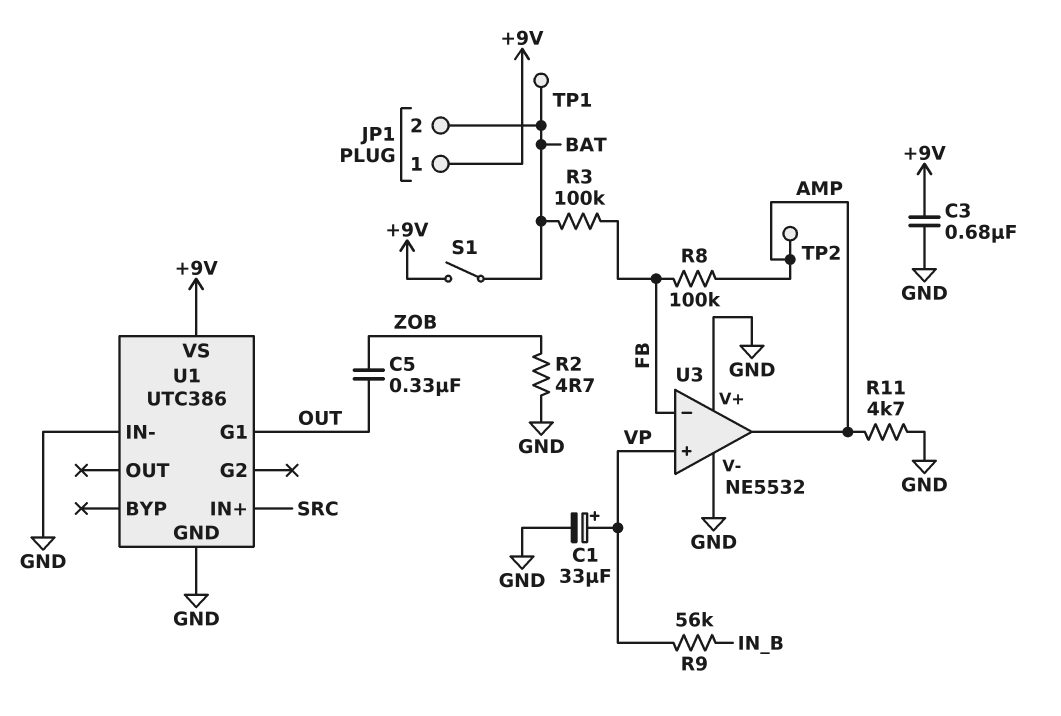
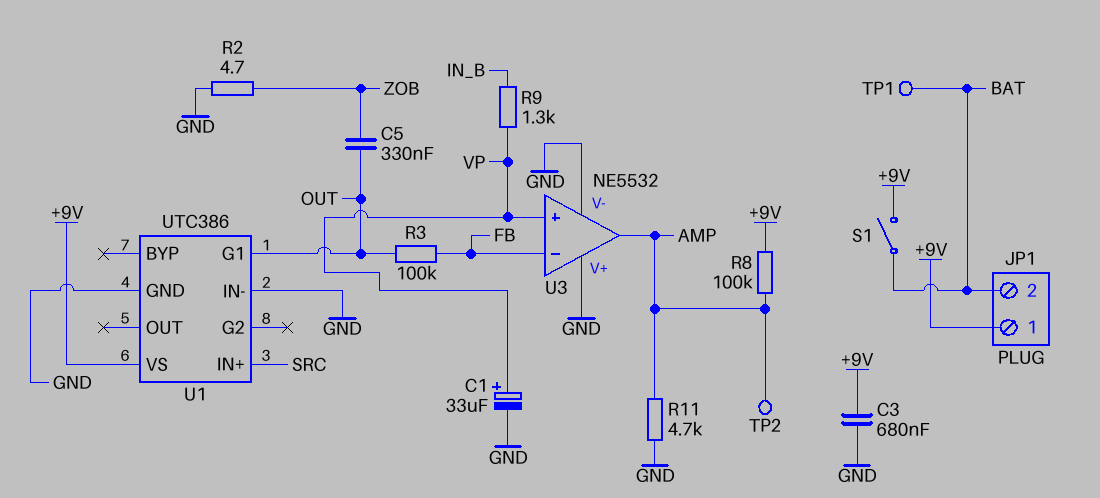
R3: 100k (BAT, FB) -> 100k (FB, OUT)
R8: 100k (AMP, FB) -> 100k (+9V, AMP)
R9: 56k (IN_B, VP) -> 1.3k (IN_B, VP)

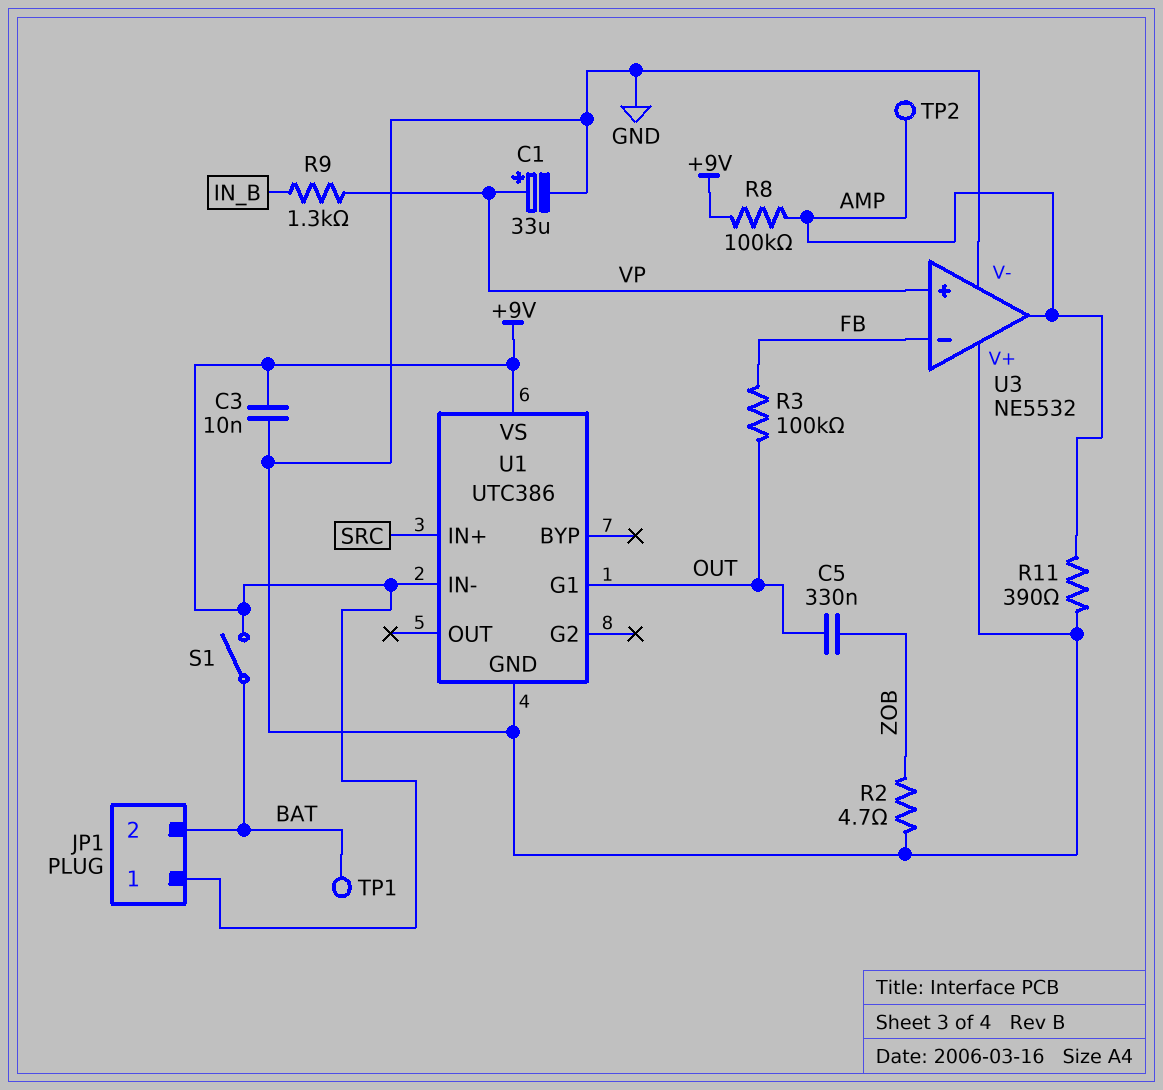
C3: 680nF (+9V, GND) -> 10nF (+9V, GND)
R11: 4.7k (AMP, GND) -> 390 (AMP, GND)
U1 pin IN-: GND -> +9V

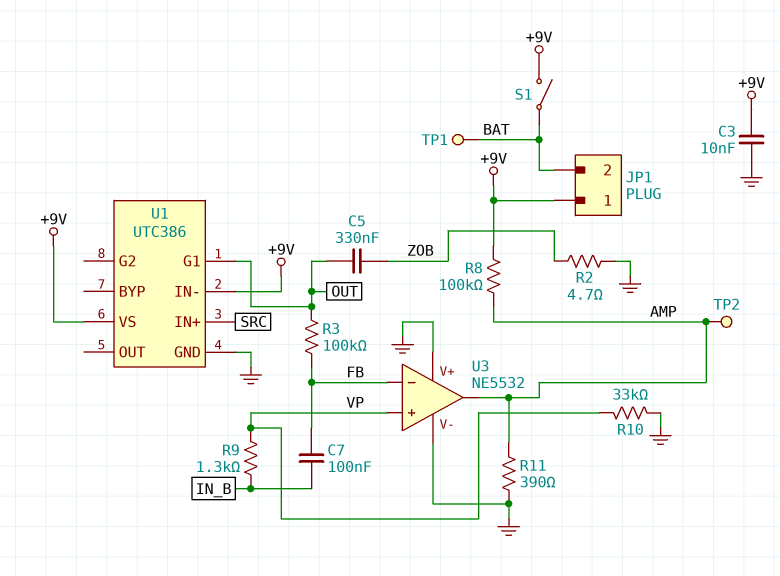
C1: 33uF (plus VP, minus GND) -> none
C7: none -> 100nF (FB, IN_B)
R10: none -> 33k (GND, VP)

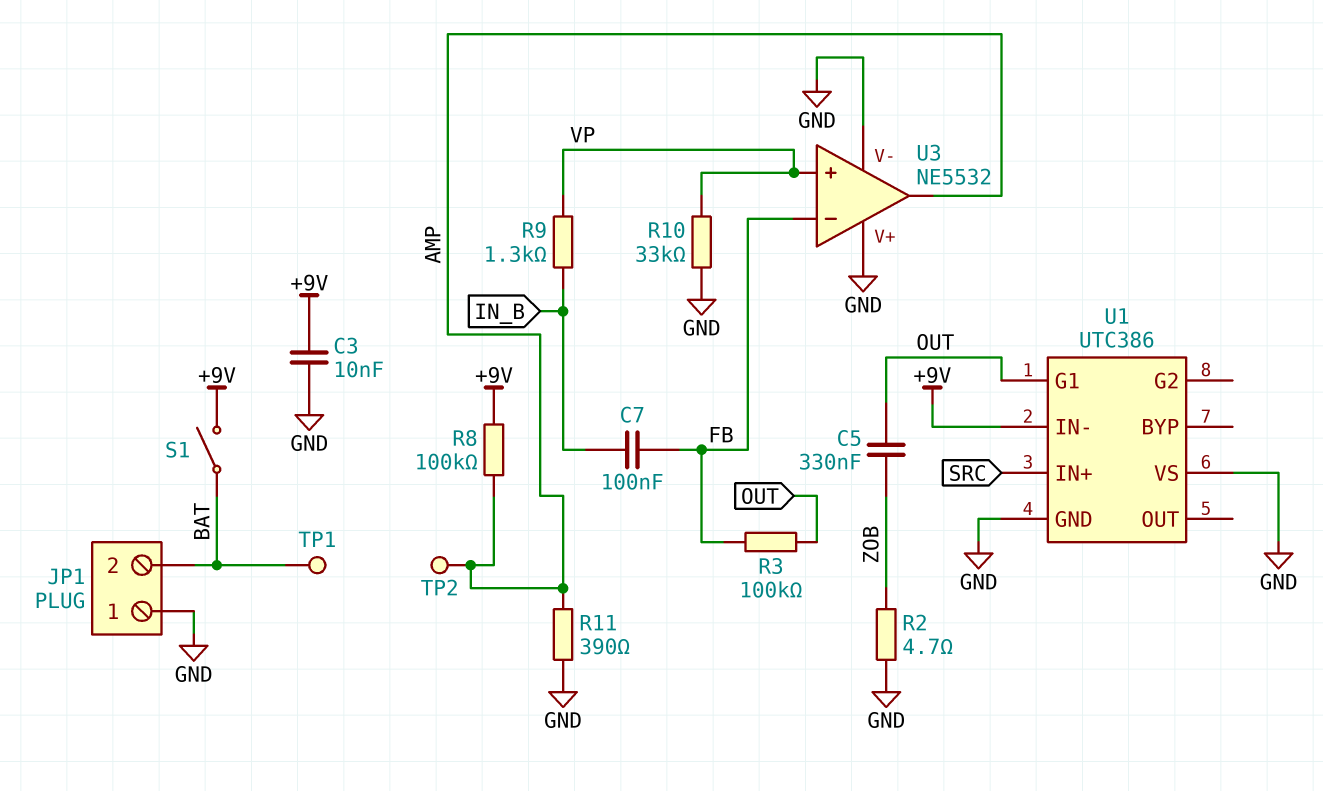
JP1 pin 1: +9V -> GND
U1 pin VS: +9V -> GND

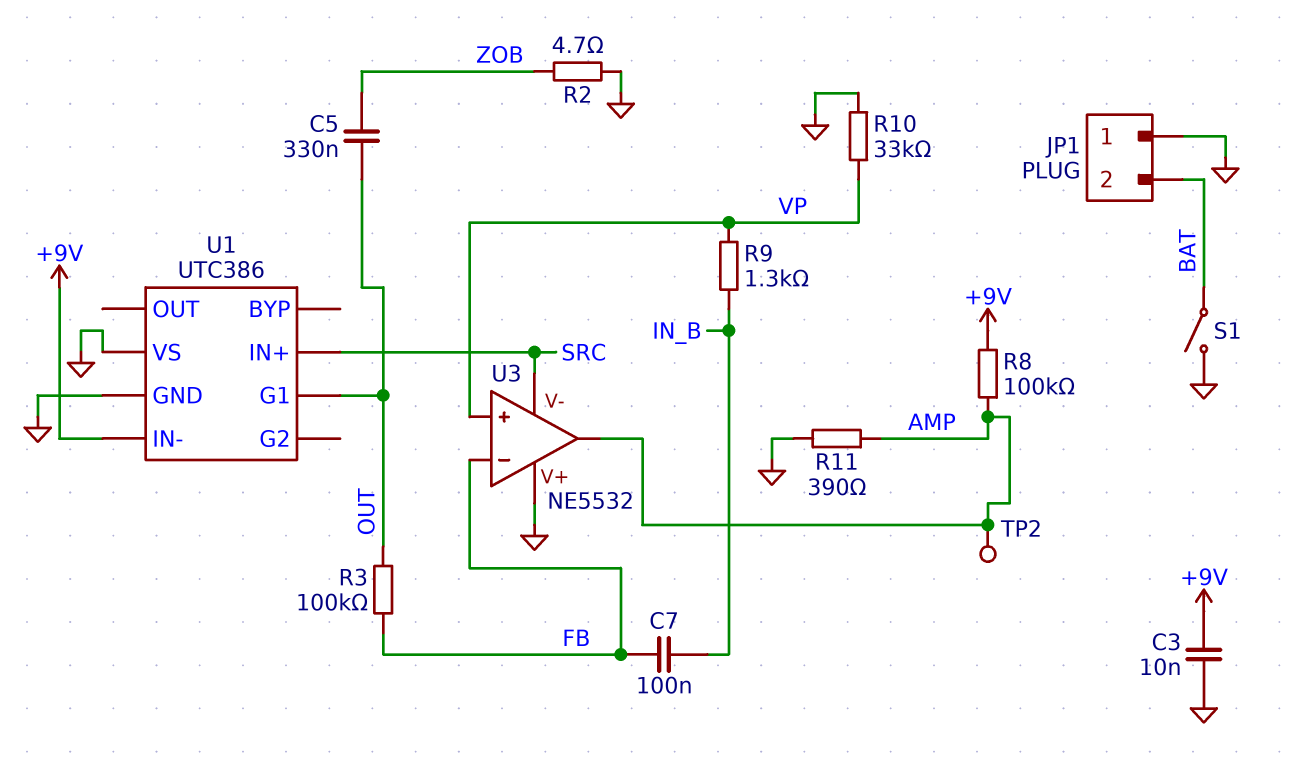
S1: switch (+9V, BAT) -> switch (BAT, GND)
TP1: test point (BAT) -> none
U3 pin V-: GND -> SRC

